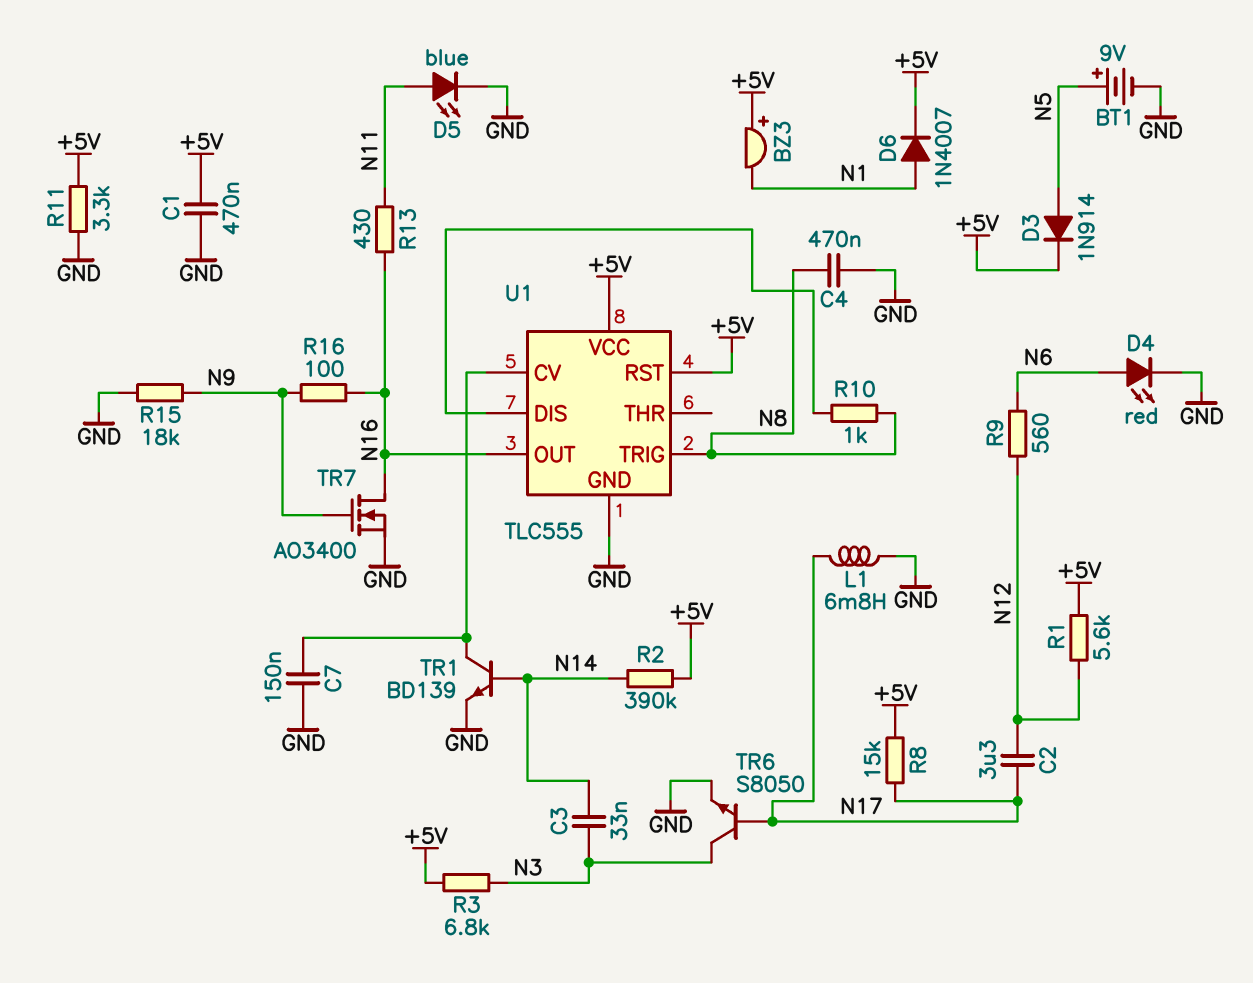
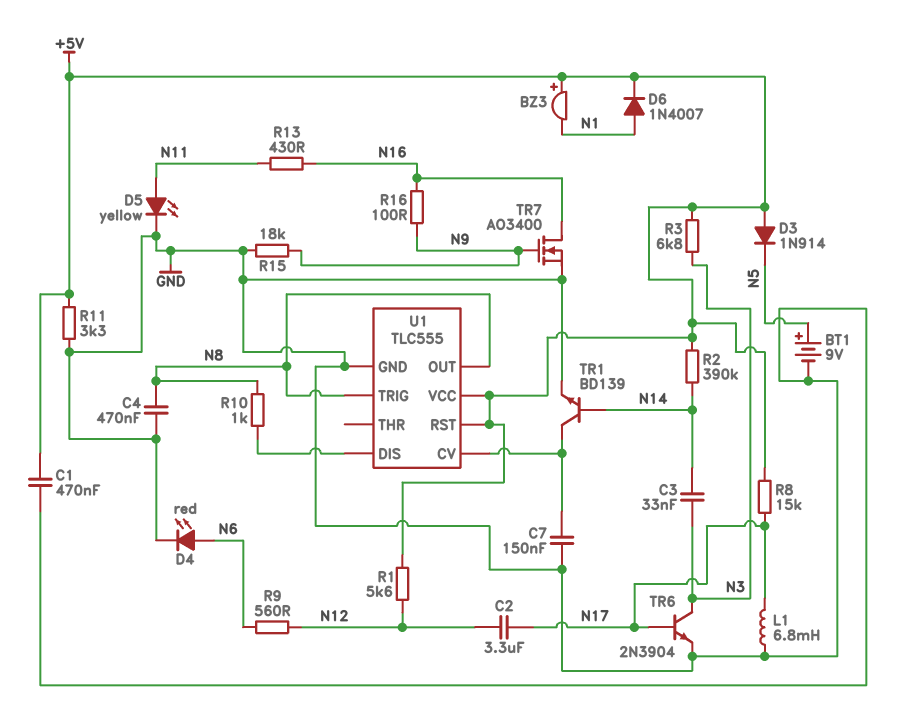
D3: diode 1N914 (A N5, K +5V) -> diode 1N914 (A +5V, K N5)
D5: LED blue (A N11, K GND) -> LED yellow (A N11, K GND)
TR6: NPN S8050 (B N17, C N3, E GND) -> NPN 2N3904 (B N17, C N3, E GND)
U1 pin OUT: N16 -> N8

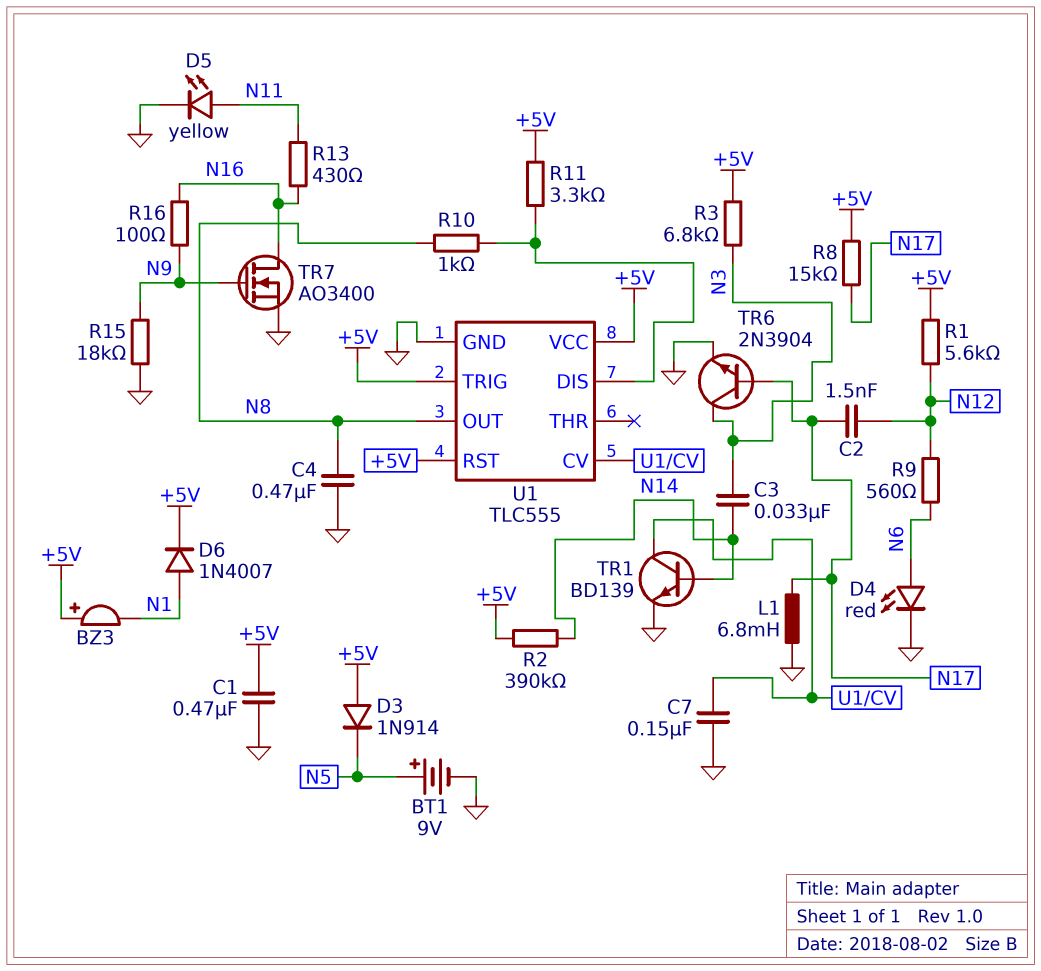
C2: 3.3uF (N12, N17) -> 1.5nF (N12, N17)
R11: 3.3k (+5V, GND) -> 3.3k (+5V, U1/DIS)
U1 pin TRIG: N8 -> +5V

